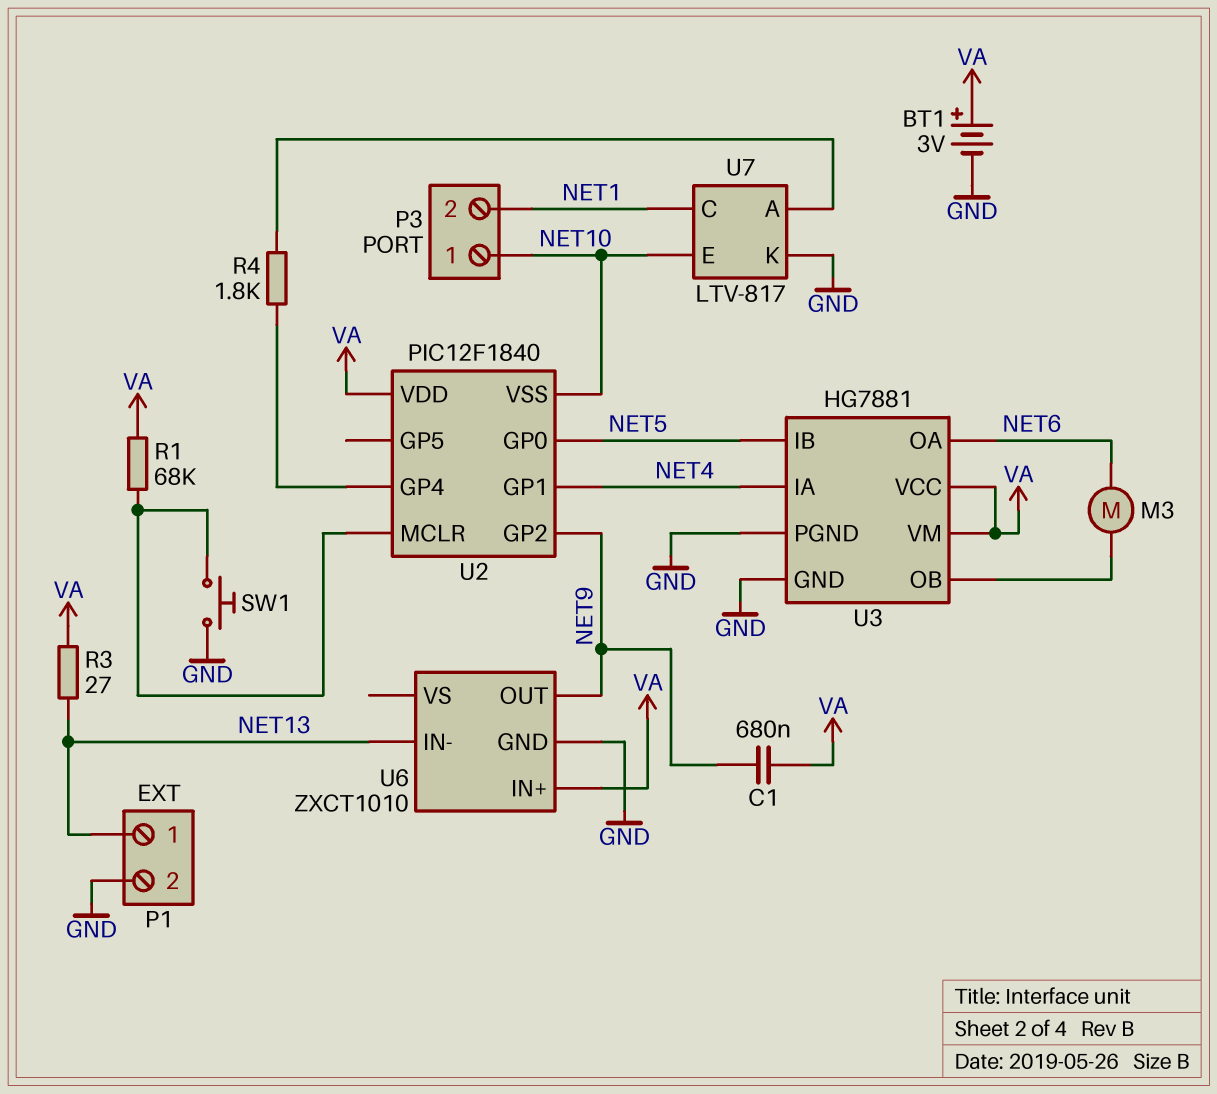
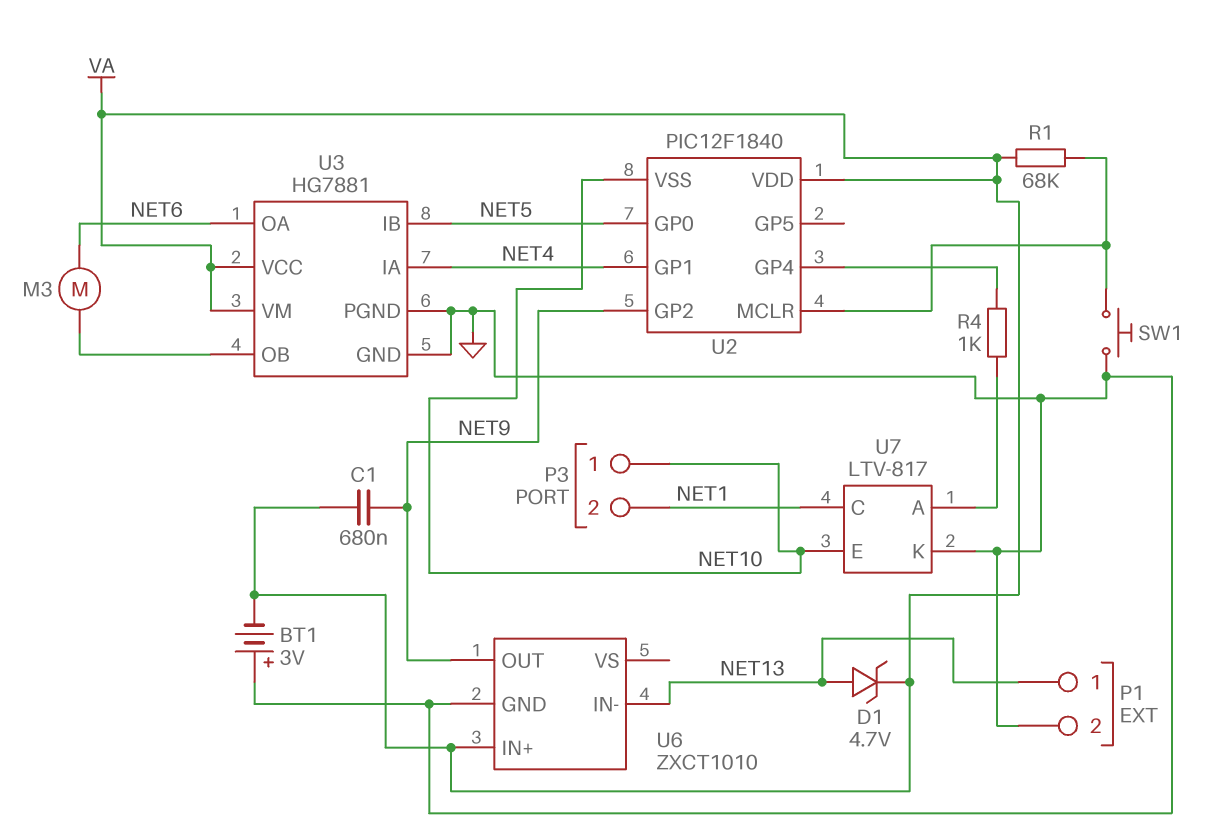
BT1: 3V (plus VA, minus GND) -> 3V (plus GND, minus VA)
D1: none -> zener 4.7V (A NET13, K VA)
R3: 27 (NET13, VA) -> none
R4: 1.8k (U2/GP4, U7/A) -> 1k (U2/GP4, U7/A)

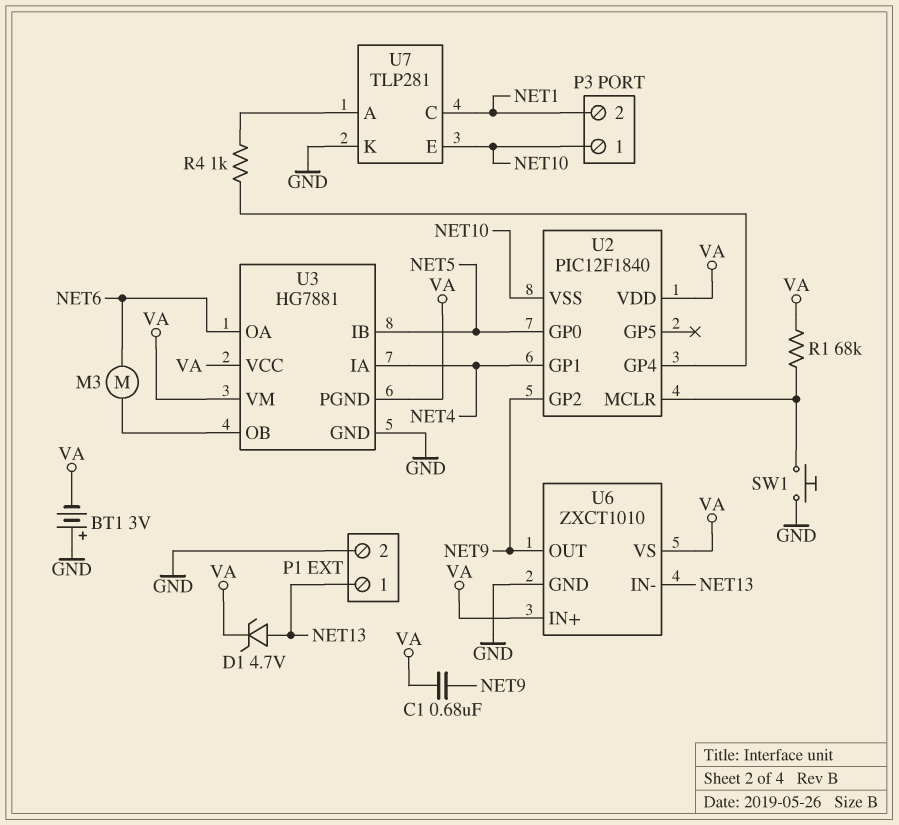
U3 pin PGND: GND -> VA
U6 pin VS: none -> VA
U7: LTV-817 -> TLP281

